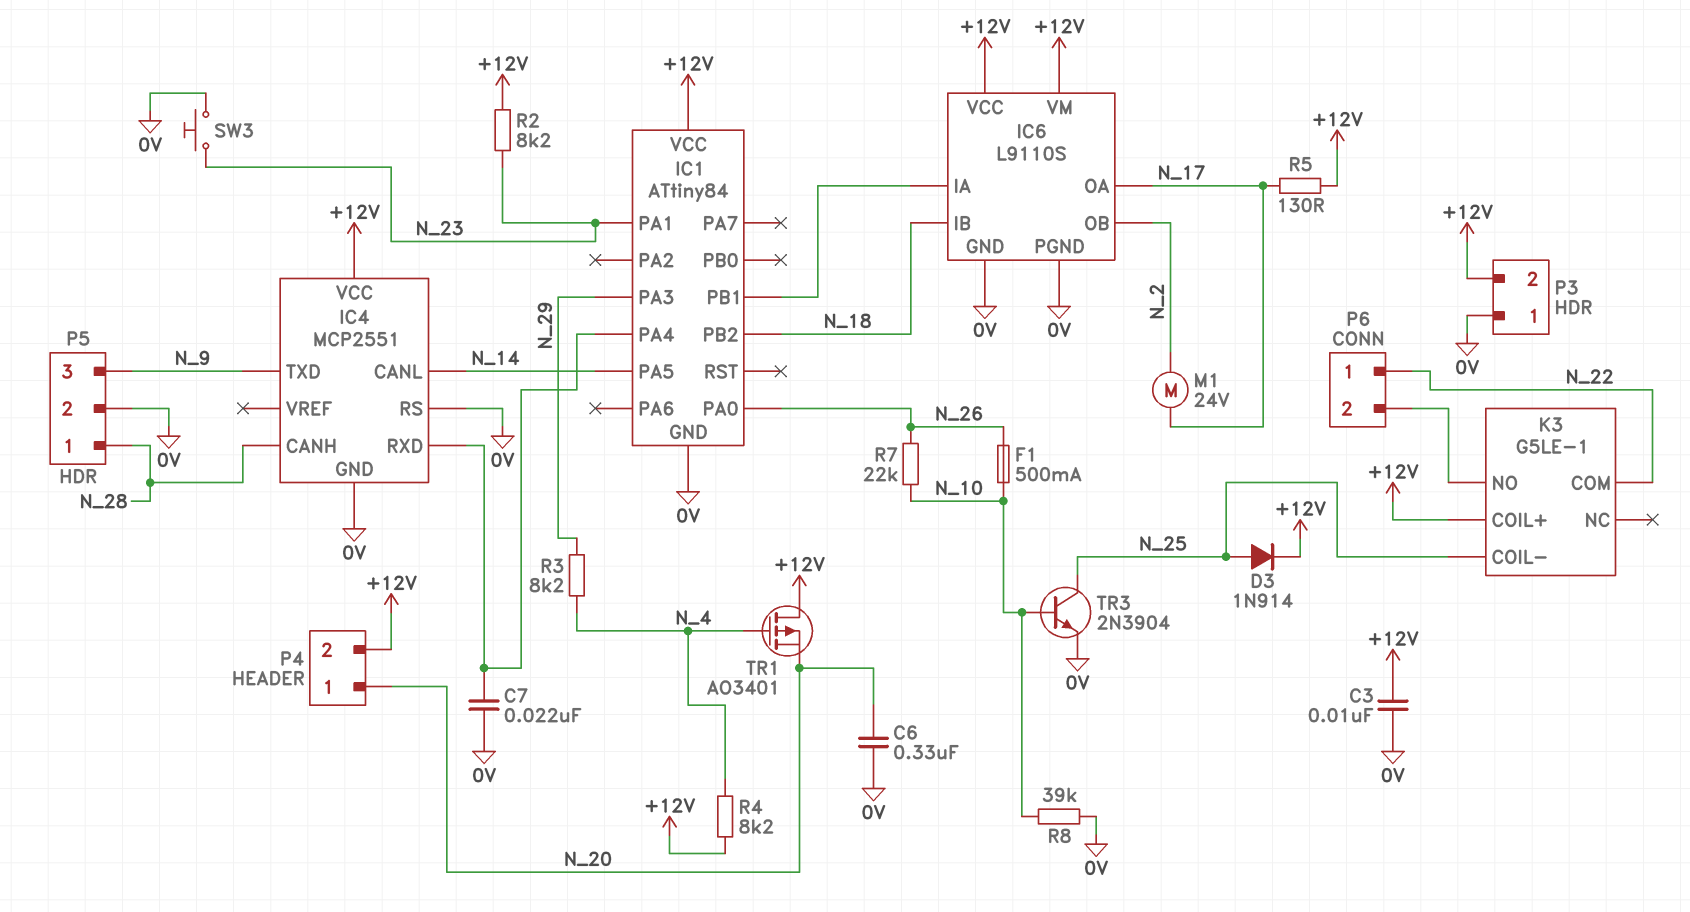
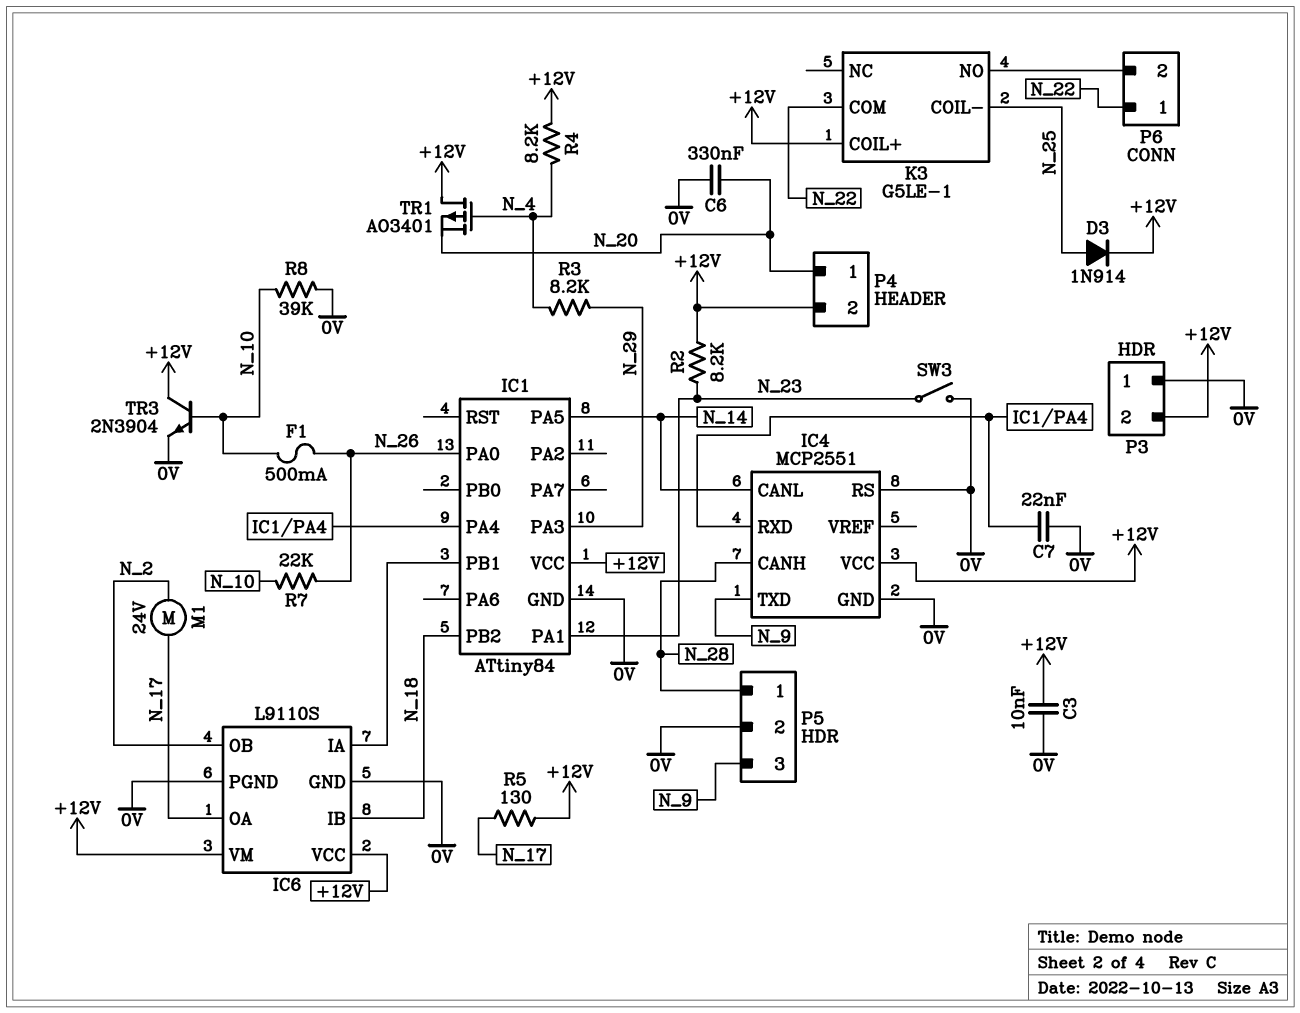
SW3: button (0V, N_23) -> switch (0V, N_23)
TR3: NPN 2N3904 (B N_10, C N_25, E 0V) -> NPN 2N3904 (B N_10, C +12V, E 0V)

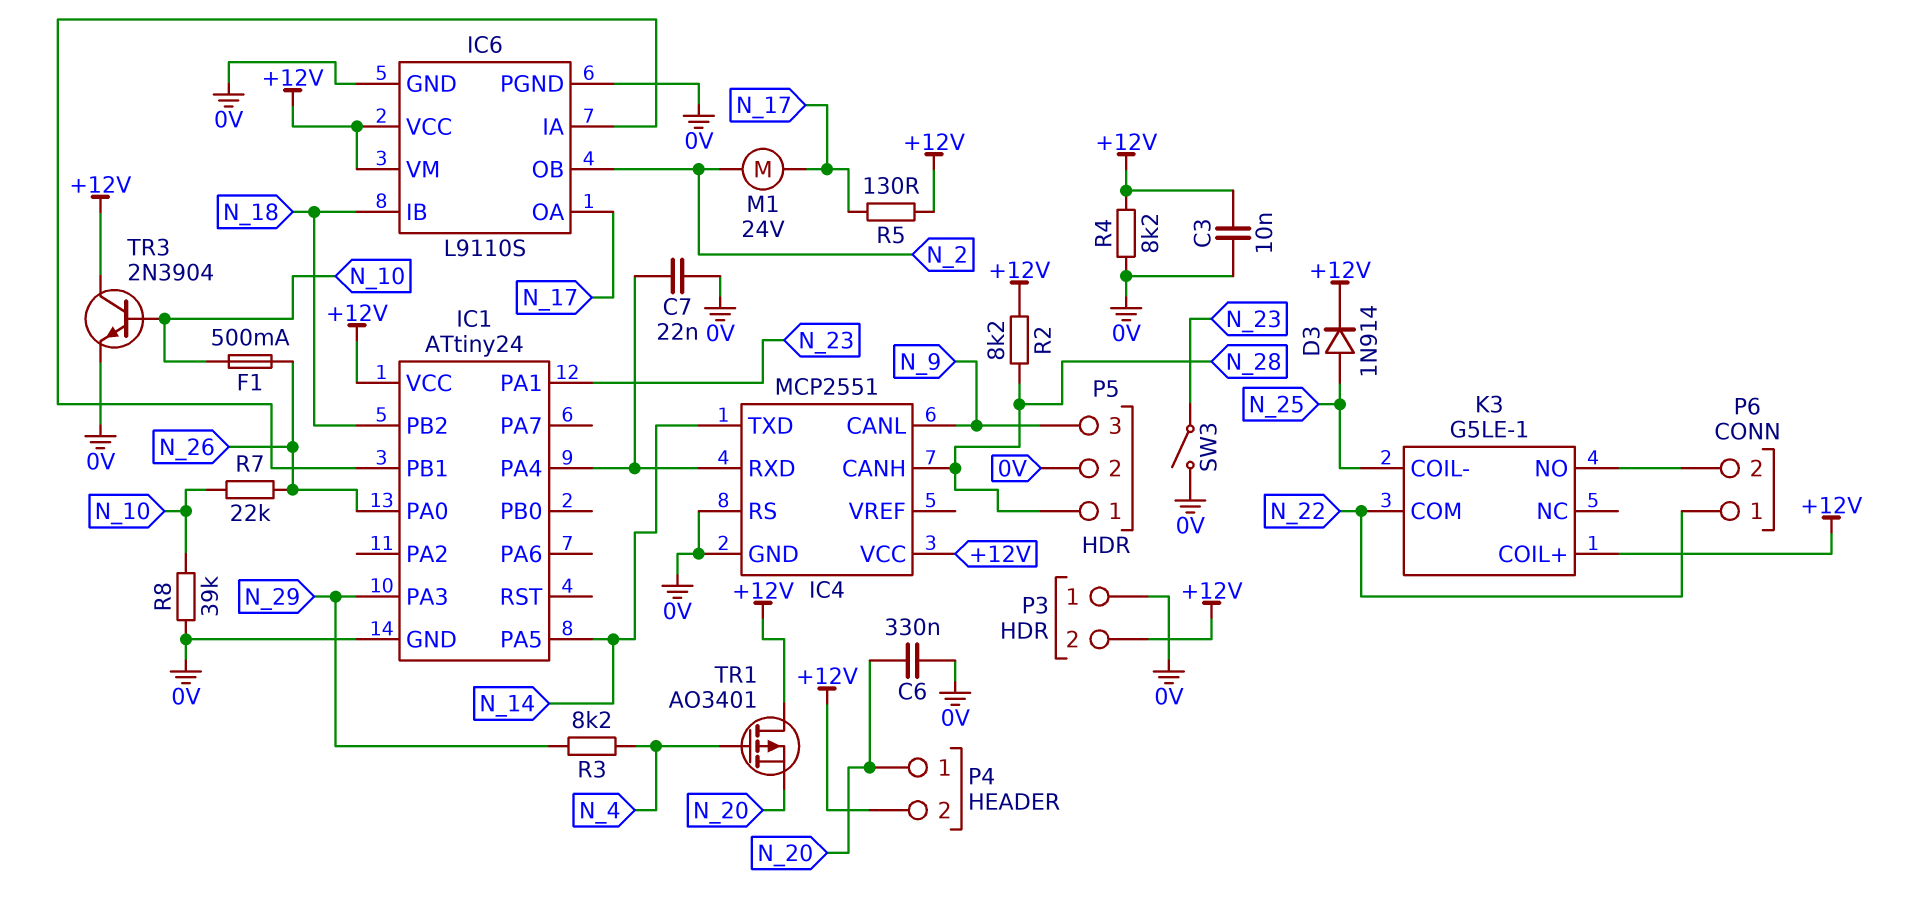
IC1: ATtiny84 -> ATtiny24
IC4 pin CANL: N_14 -> N_9
IC4 pin TXD: N_9 -> N_14
R2: 8.2k (+12V, N_23) -> 8.2k (+12V, N_28)
R4: 8.2k (+12V, N_4) -> 8.2k (+12V, 0V)

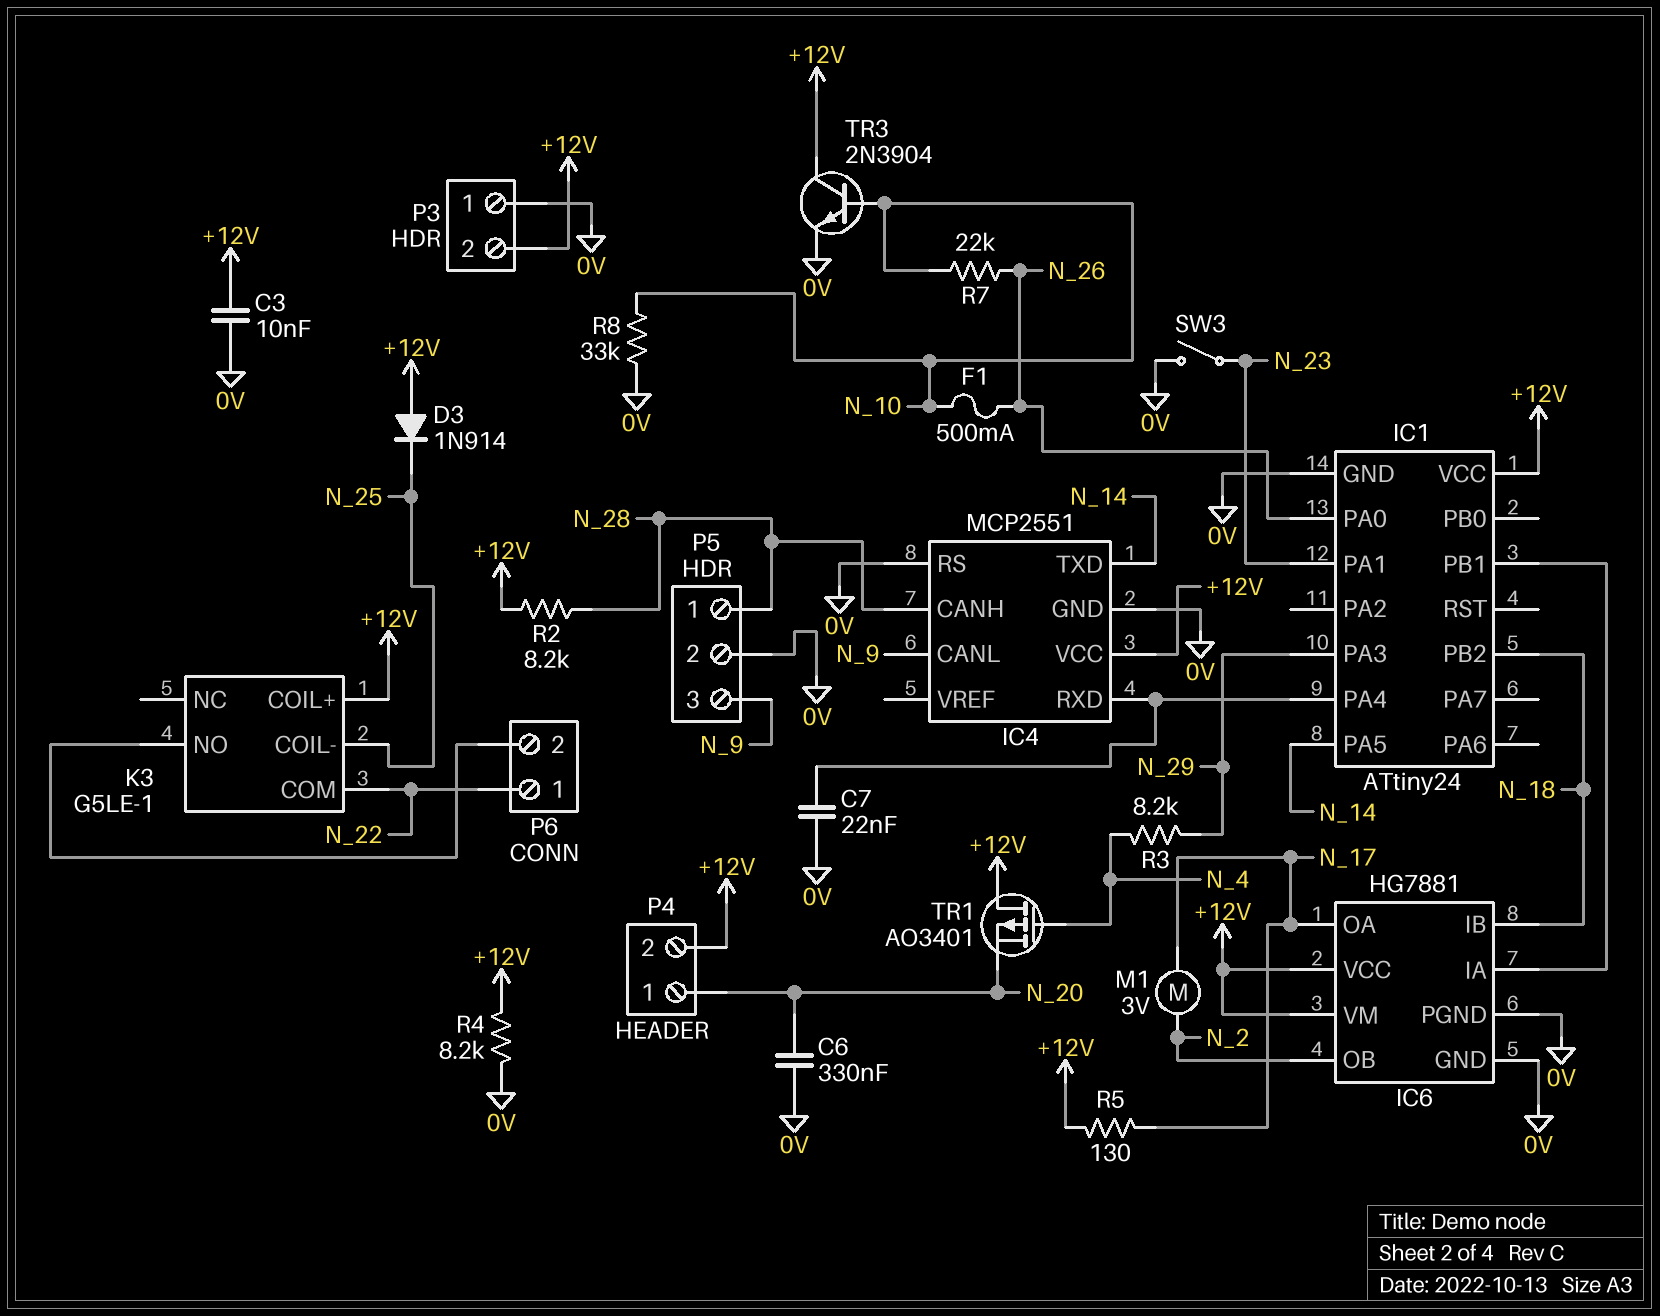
D3: diode 1N914 (A N_25, K +12V) -> diode 1N914 (A +12V, K N_25)
IC6: L9110S -> HG7881
M1: motor 24V (N_2, N_17) -> motor 3V (N_2, N_17)
R8: 39k (0V, N_10) -> 33k (0V, N_10)

